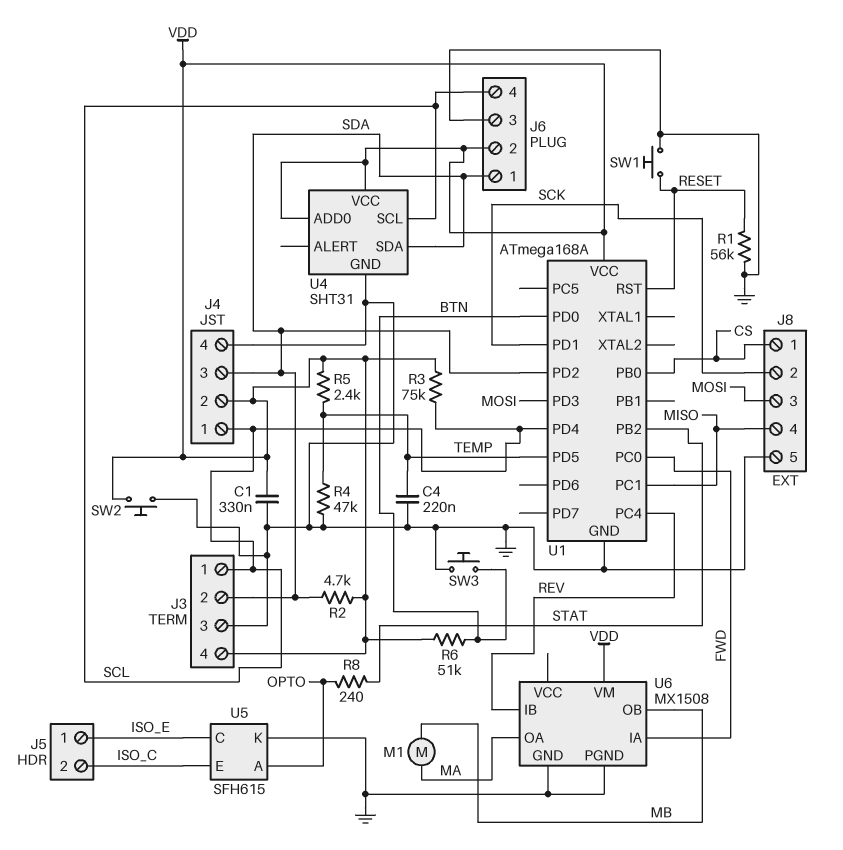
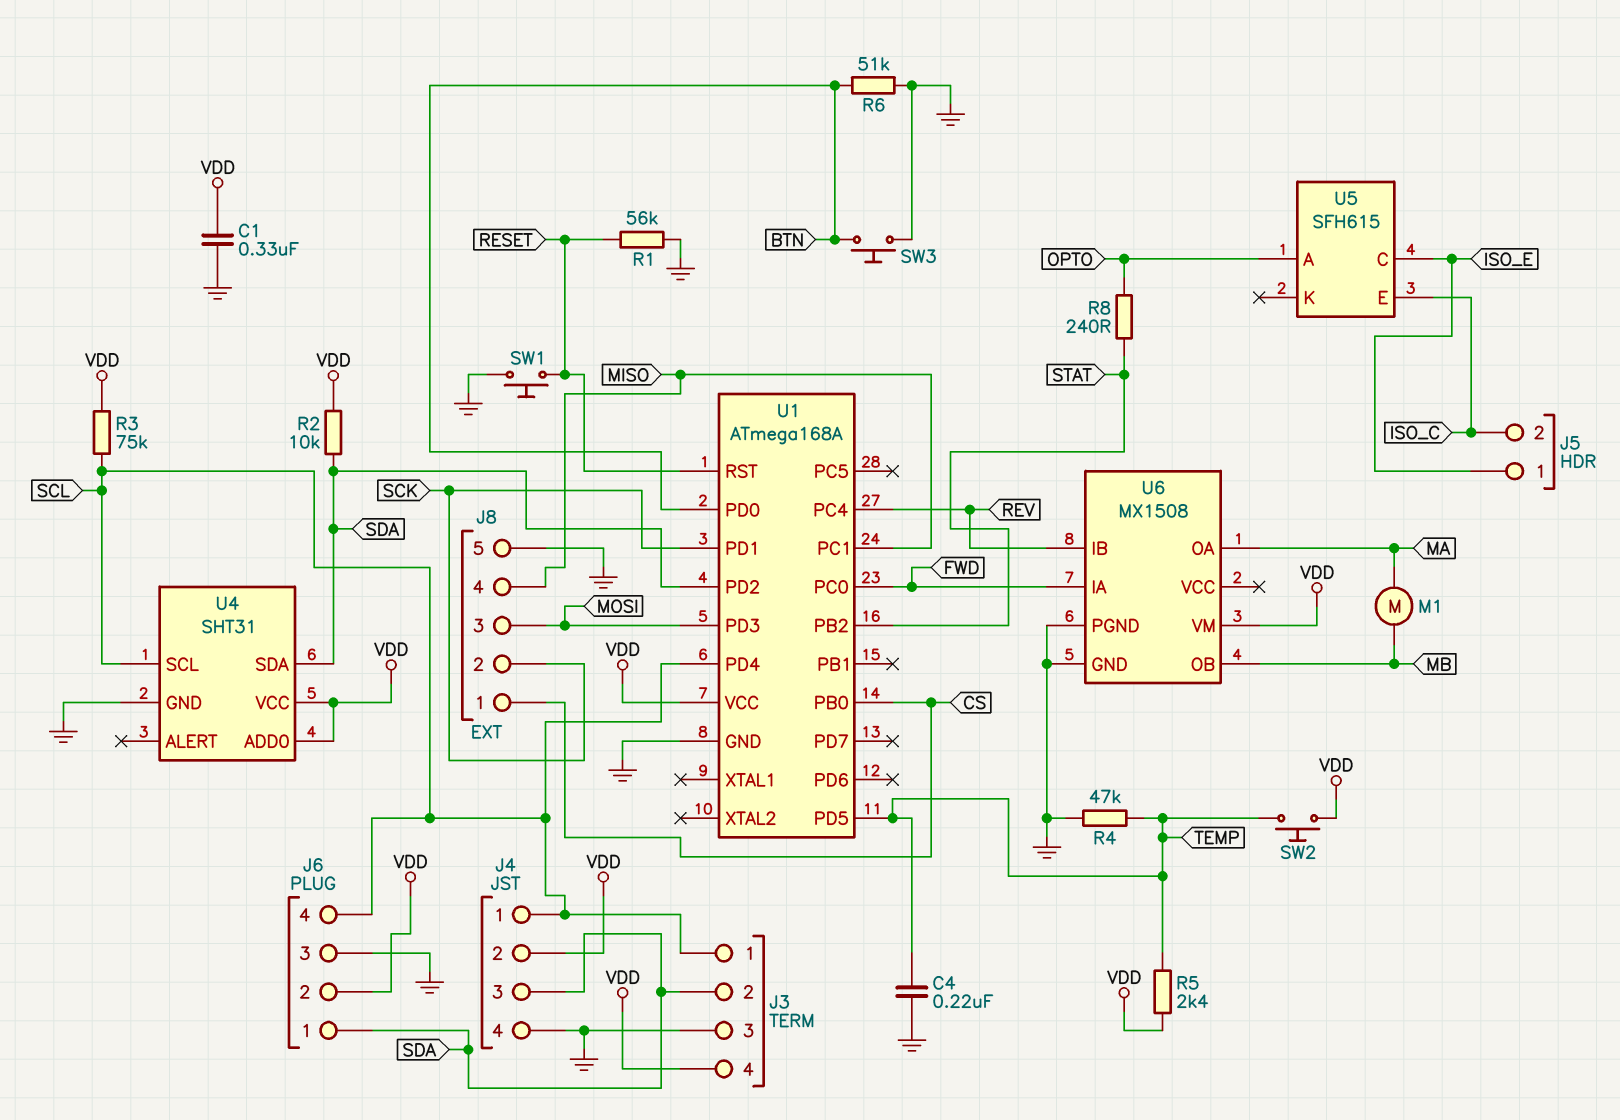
R2: 4.7k (SDA, VDD) -> 10k (SDA, VDD)
R6: 51k (BTN, VDD) -> 51k (BTN, GND)
SW2: button (GND, VDD) -> button (TEMP, VDD)
U5 pin K: GND -> none

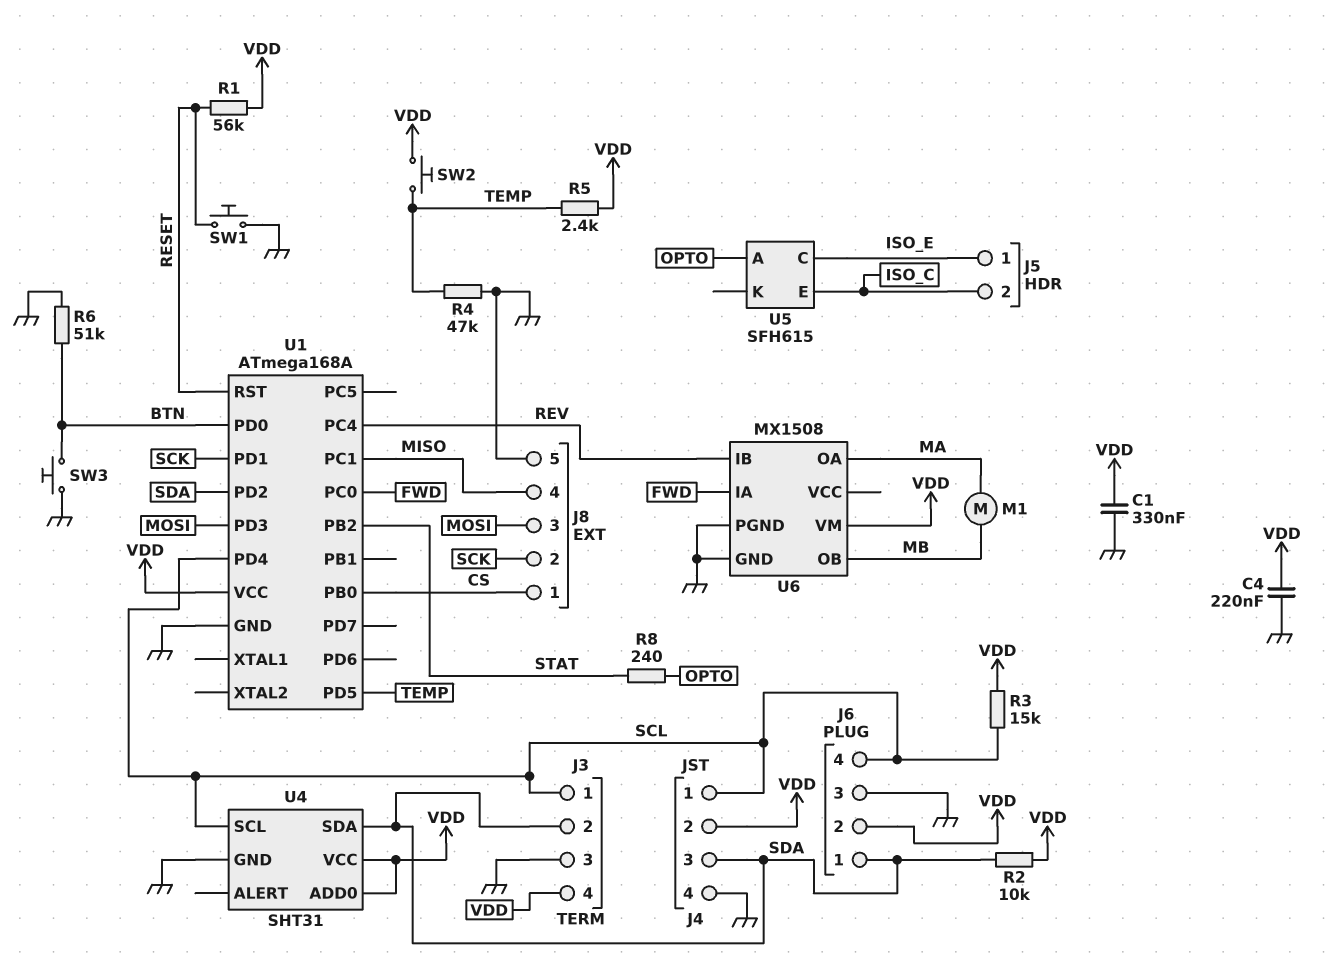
C4: 220nF (GND, TEMP) -> 220nF (GND, VDD)
R1: 56k (GND, RESET) -> 56k (RESET, VDD)
R3: 75k (SCL, VDD) -> 15k (SCL, VDD)

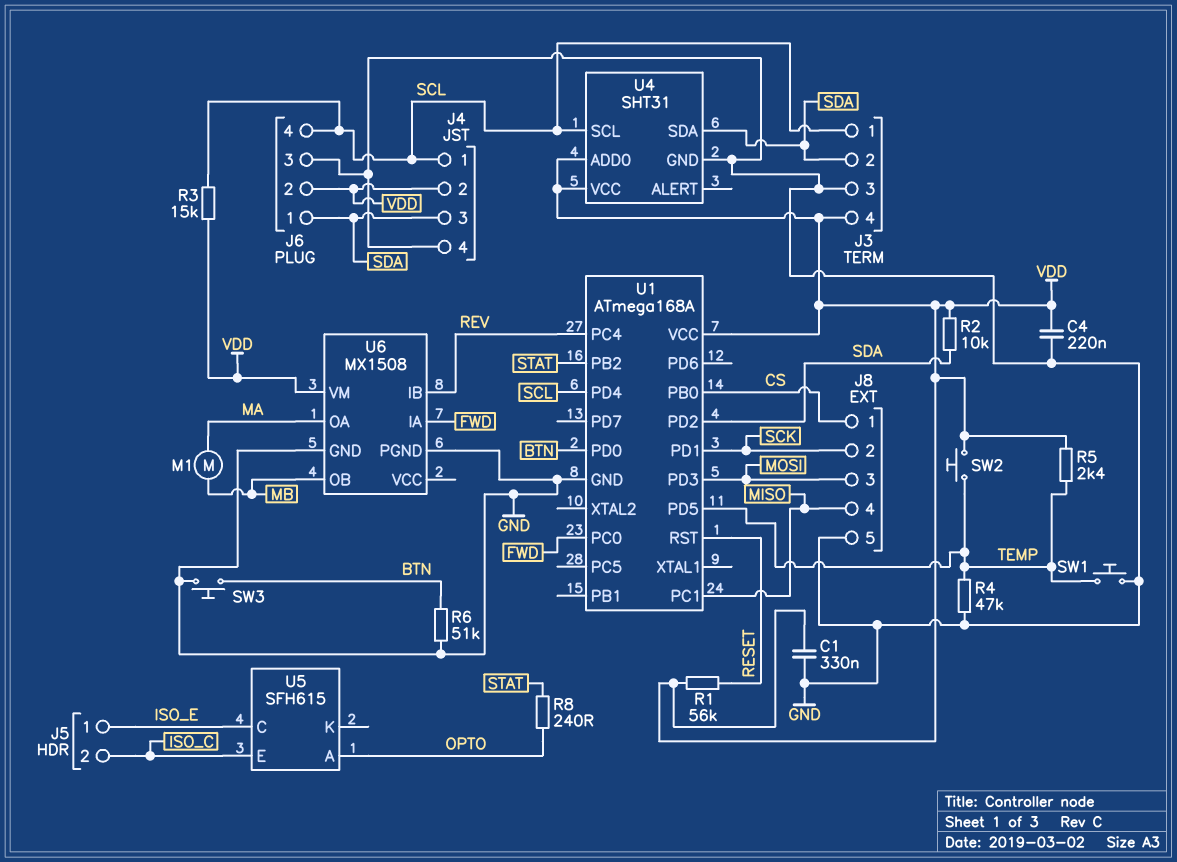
SW1: button (GND, RESET) -> button (GND, TEMP)

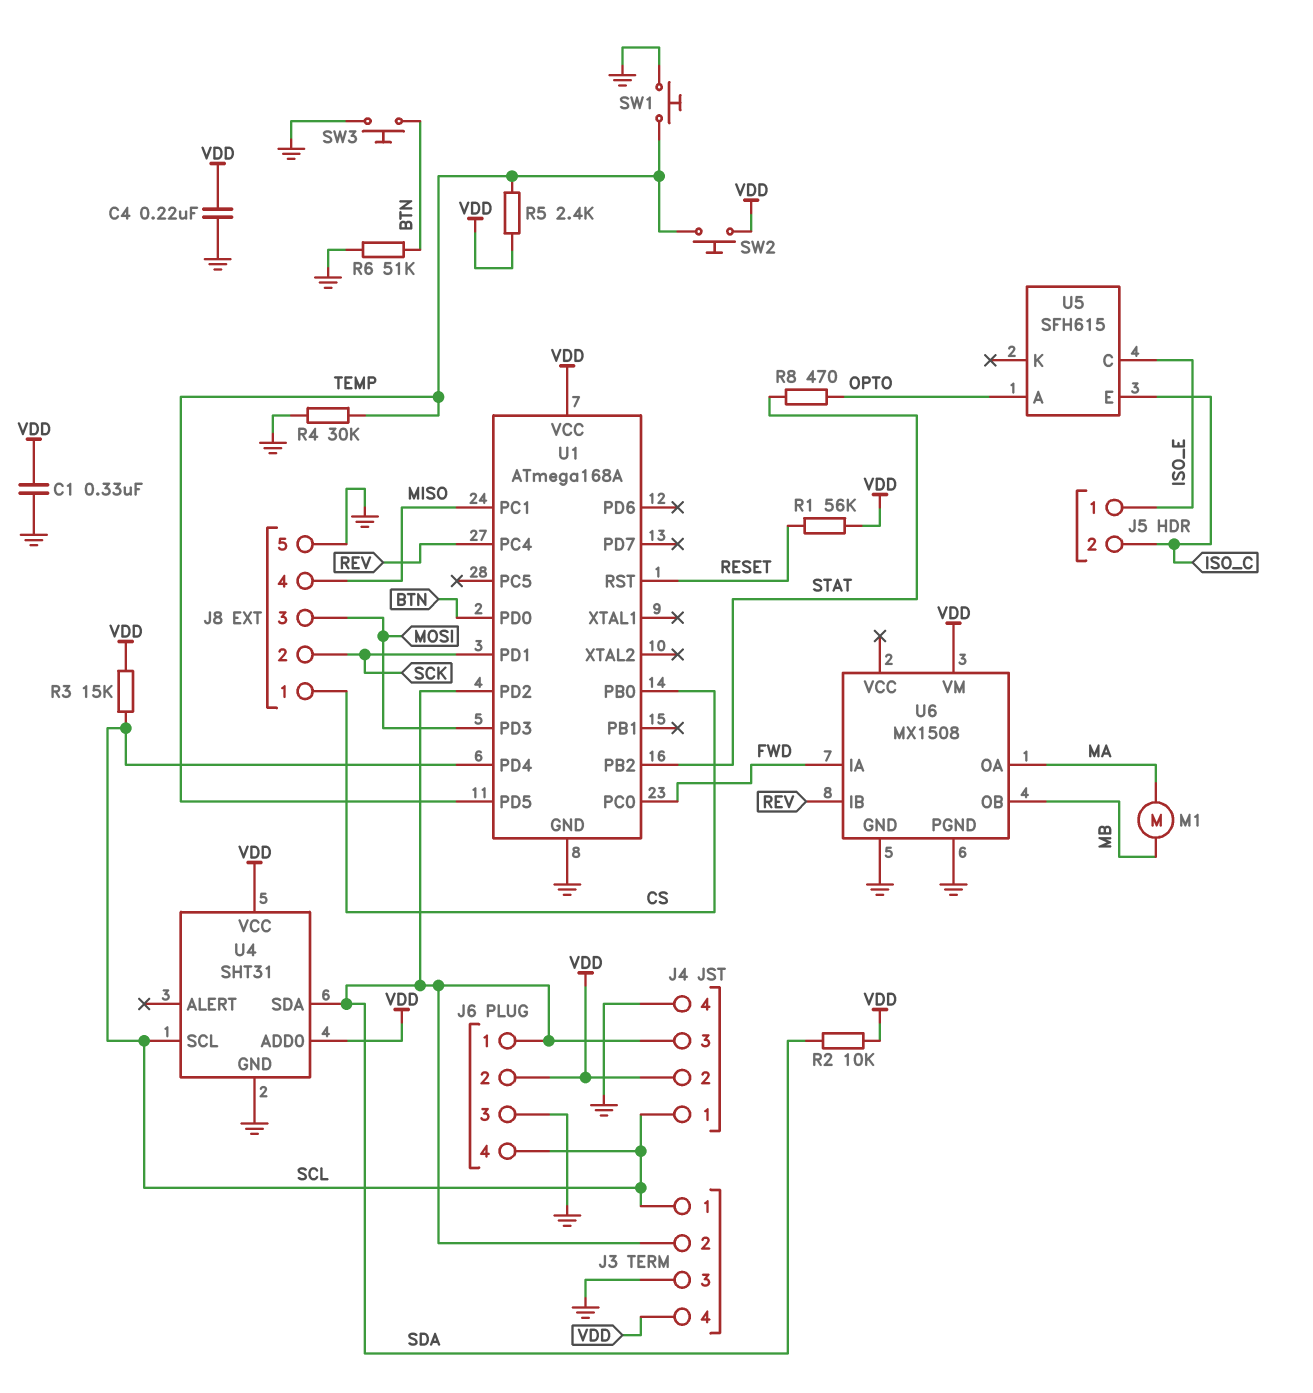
R4: 47k (GND, TEMP) -> 30k (GND, TEMP)
R8: 240 (OPTO, STAT) -> 470 (OPTO, STAT)

